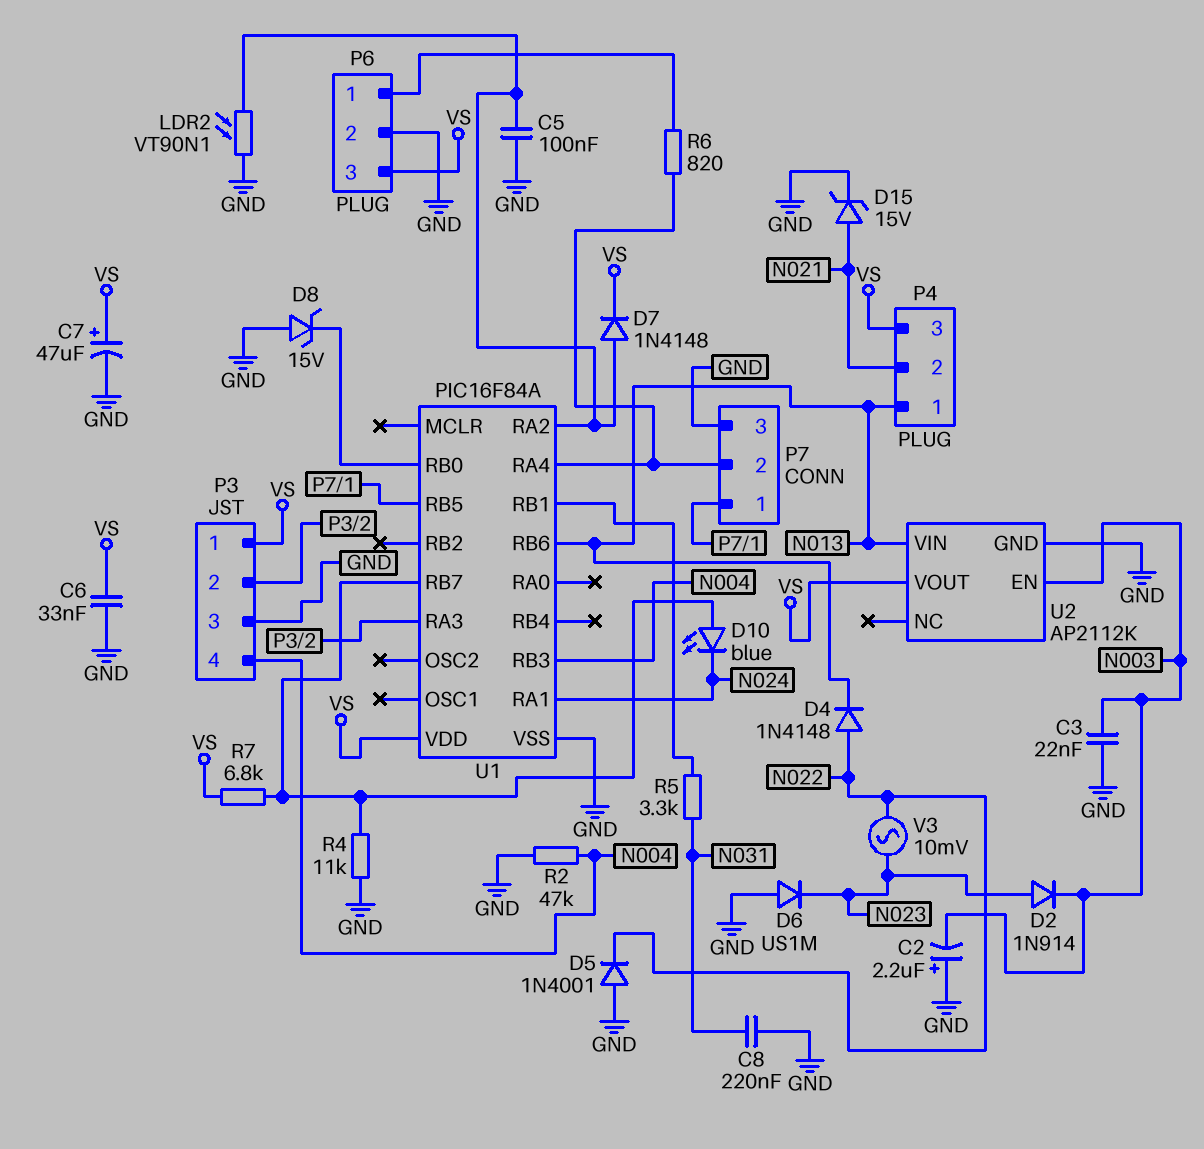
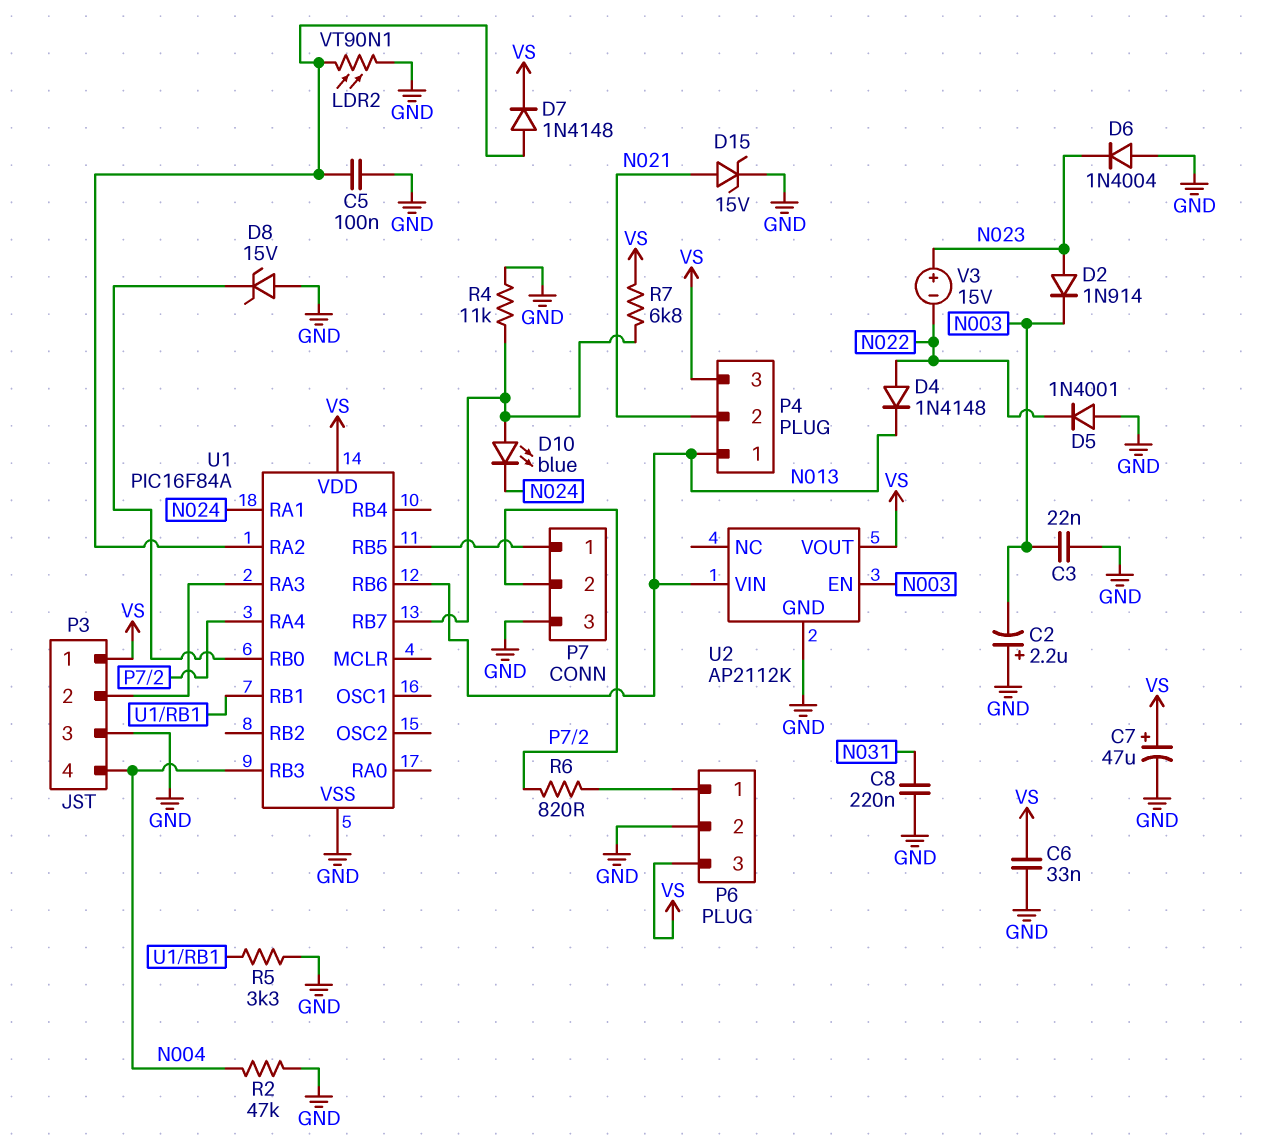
D6: diode US1M (A GND, K N023) -> diode 1N4004 (A GND, K N023)
R5: 3.3k (N031, U1/RB1) -> 3.3k (GND, U1/RB1)
V3: AC 10mV (N022, N023) -> 15V (plus N023, minus N022)

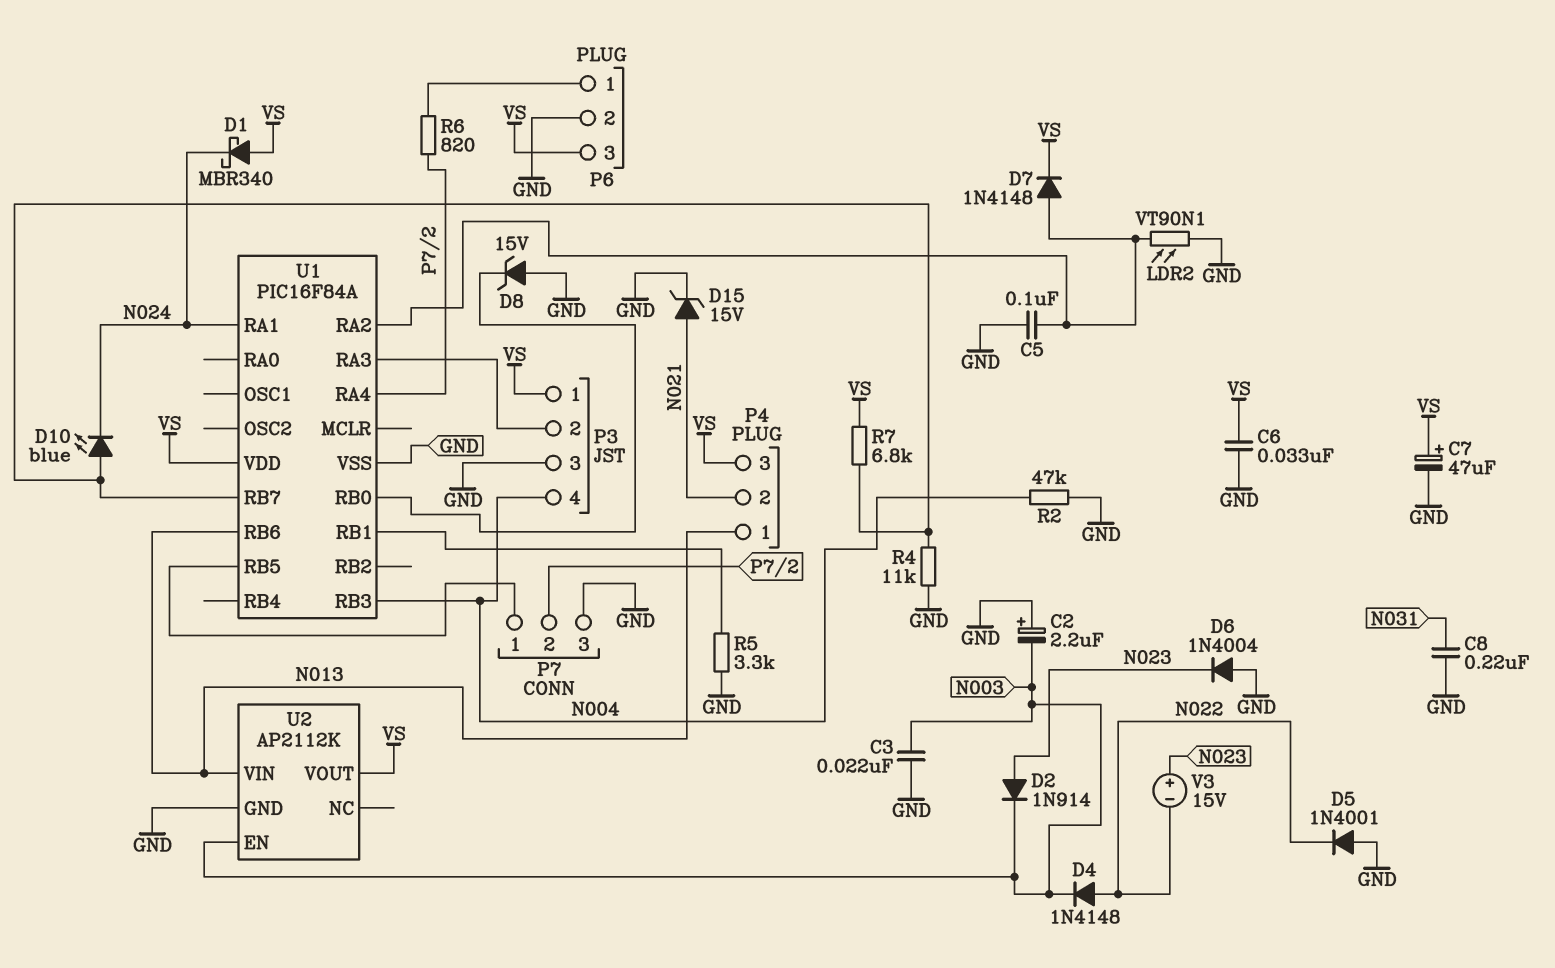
D1: none -> schottky MBR340 (A VS, K N024)
D4: diode 1N4148 (A N022, K N013) -> diode 1N4148 (A N022, K N003)

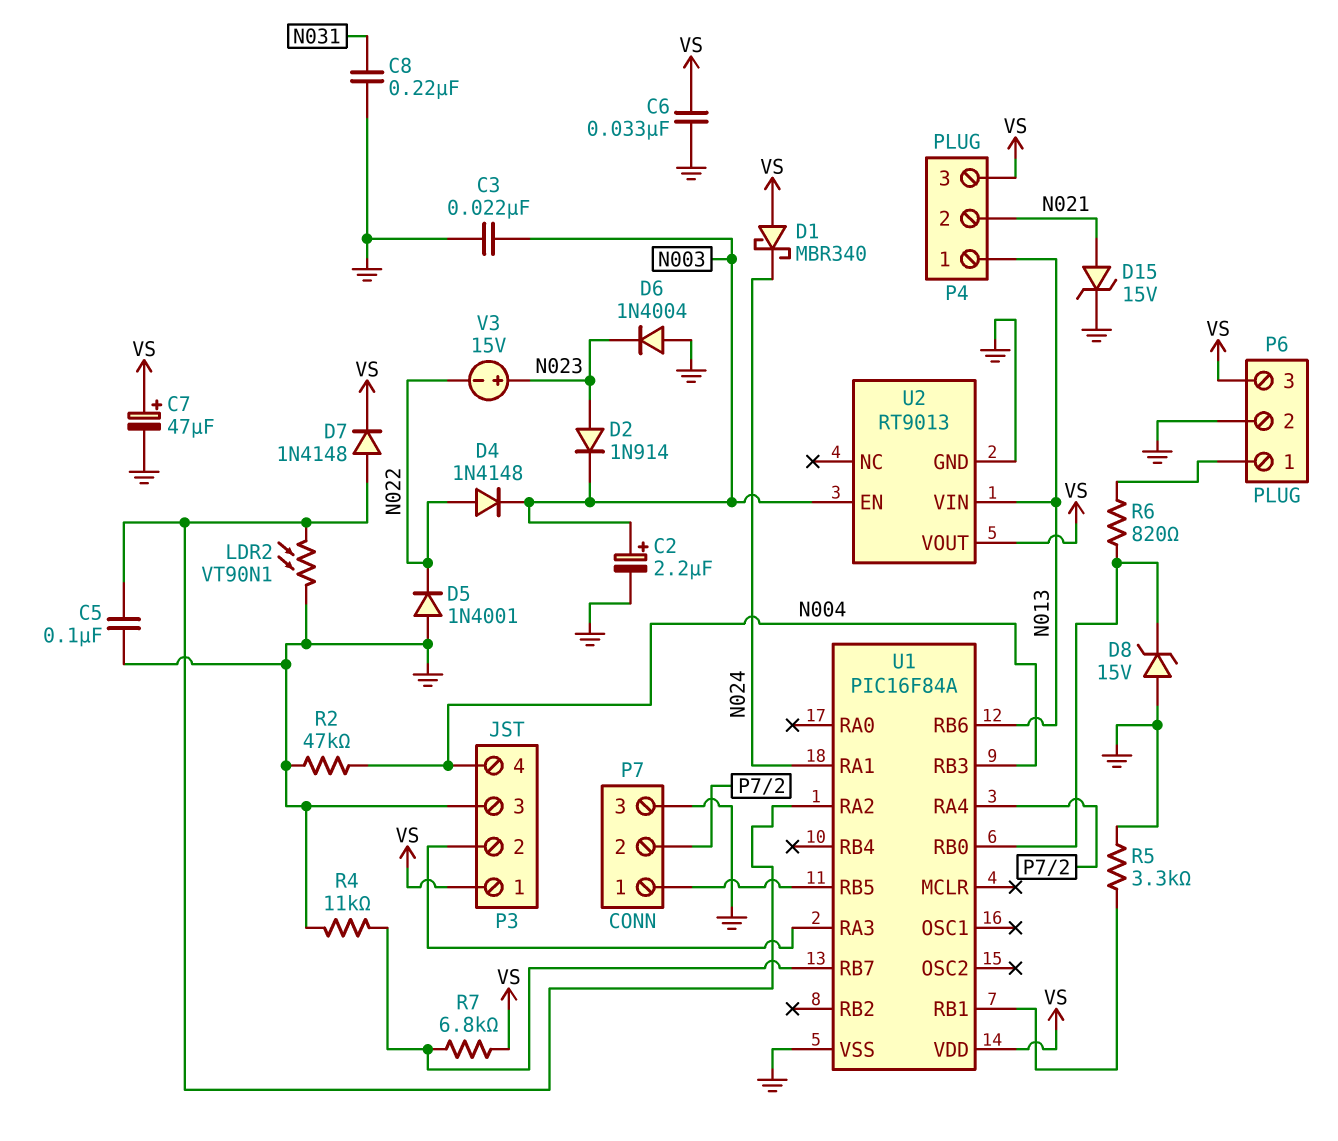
C2: 2.2uF (plus GND, minus N003) -> 2.2uF (plus N003, minus GND)
D10: LED blue (A U1/RB7, K N024) -> none
R6: 820 (P6/1, P7/2) -> 820 (P6/1, U1/RB0)
U2: AP2112K -> RT9013

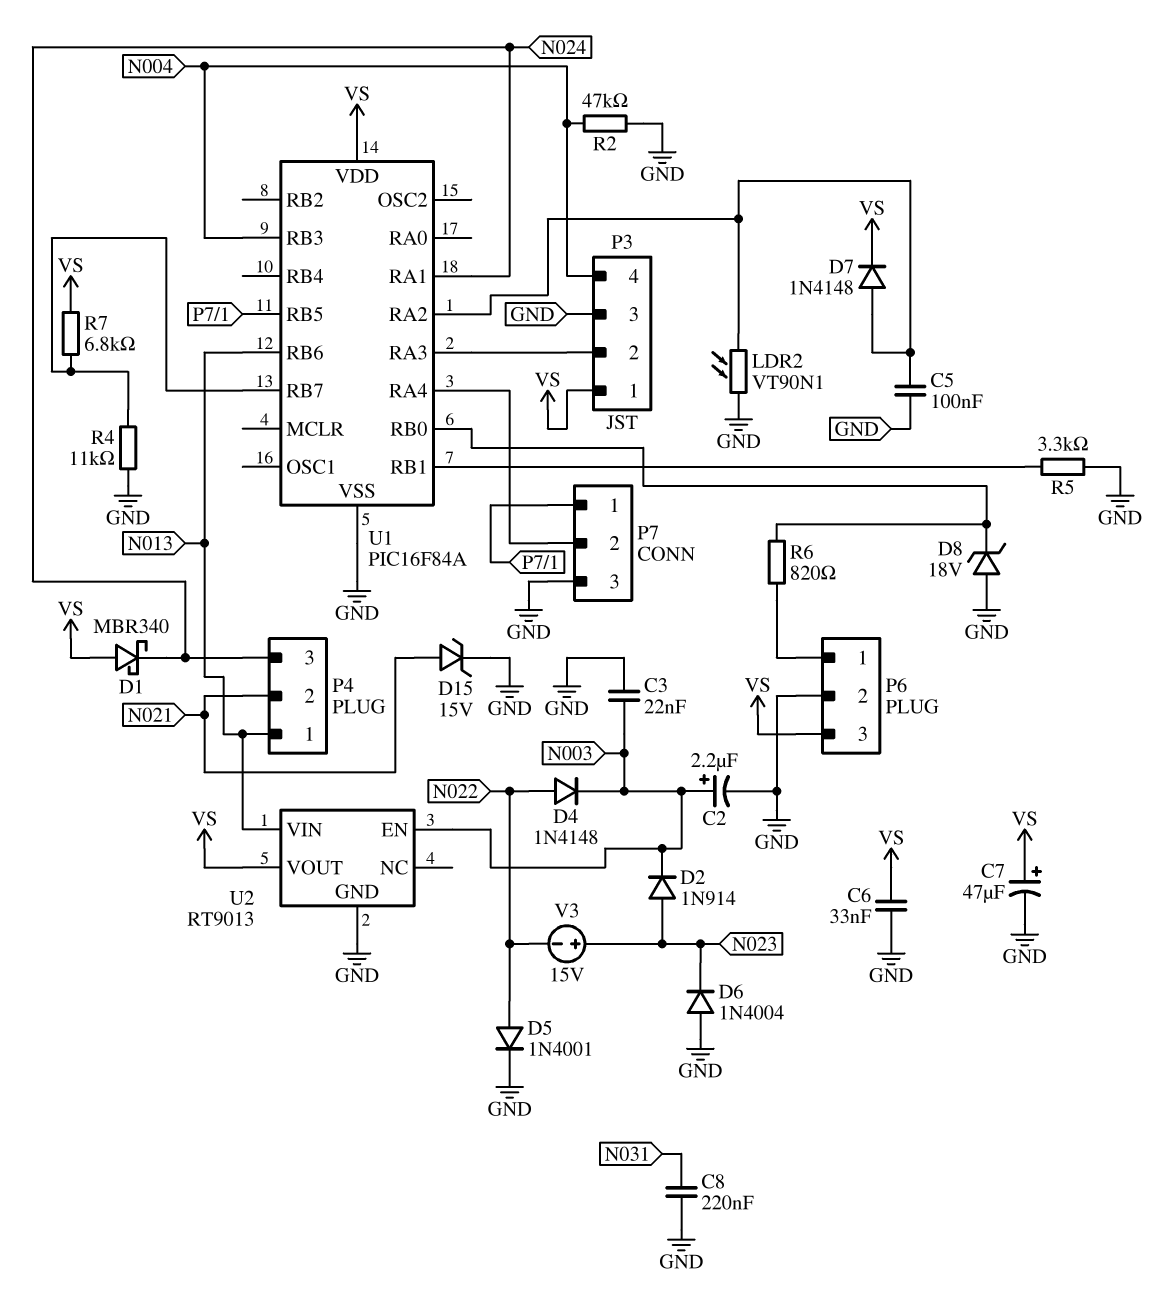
D5: diode 1N4001 (A GND, K N022) -> diode 1N4001 (A N022, K GND)
D8: zener 15V (A GND, K U1/RB0) -> zener 18V (A GND, K U1/RB0)
P4 pin 3: VS -> N024

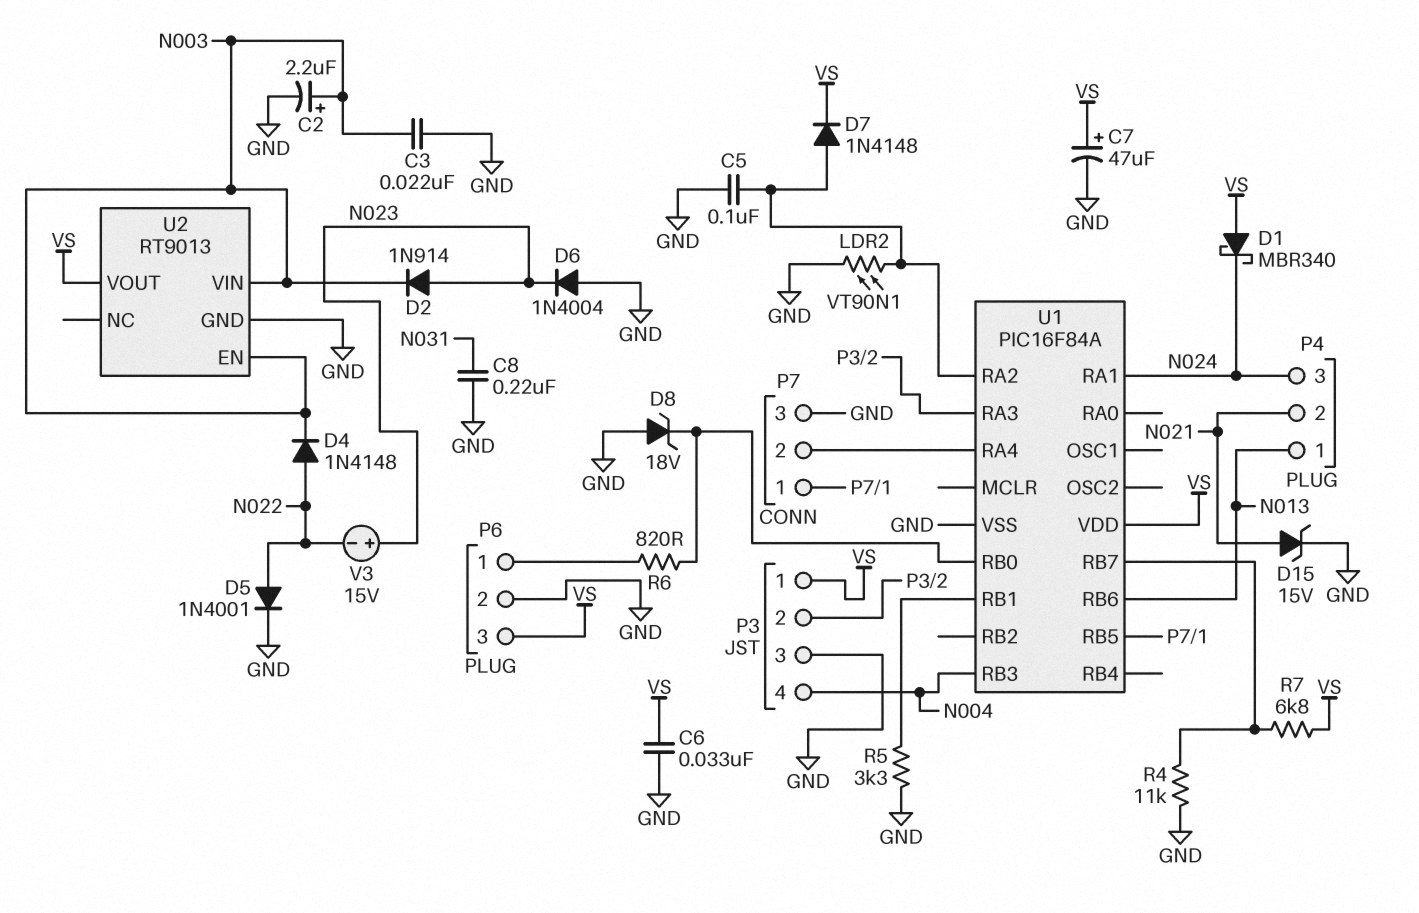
R2: 47k (GND, N004) -> none
U2 pin VIN: N013 -> N003

